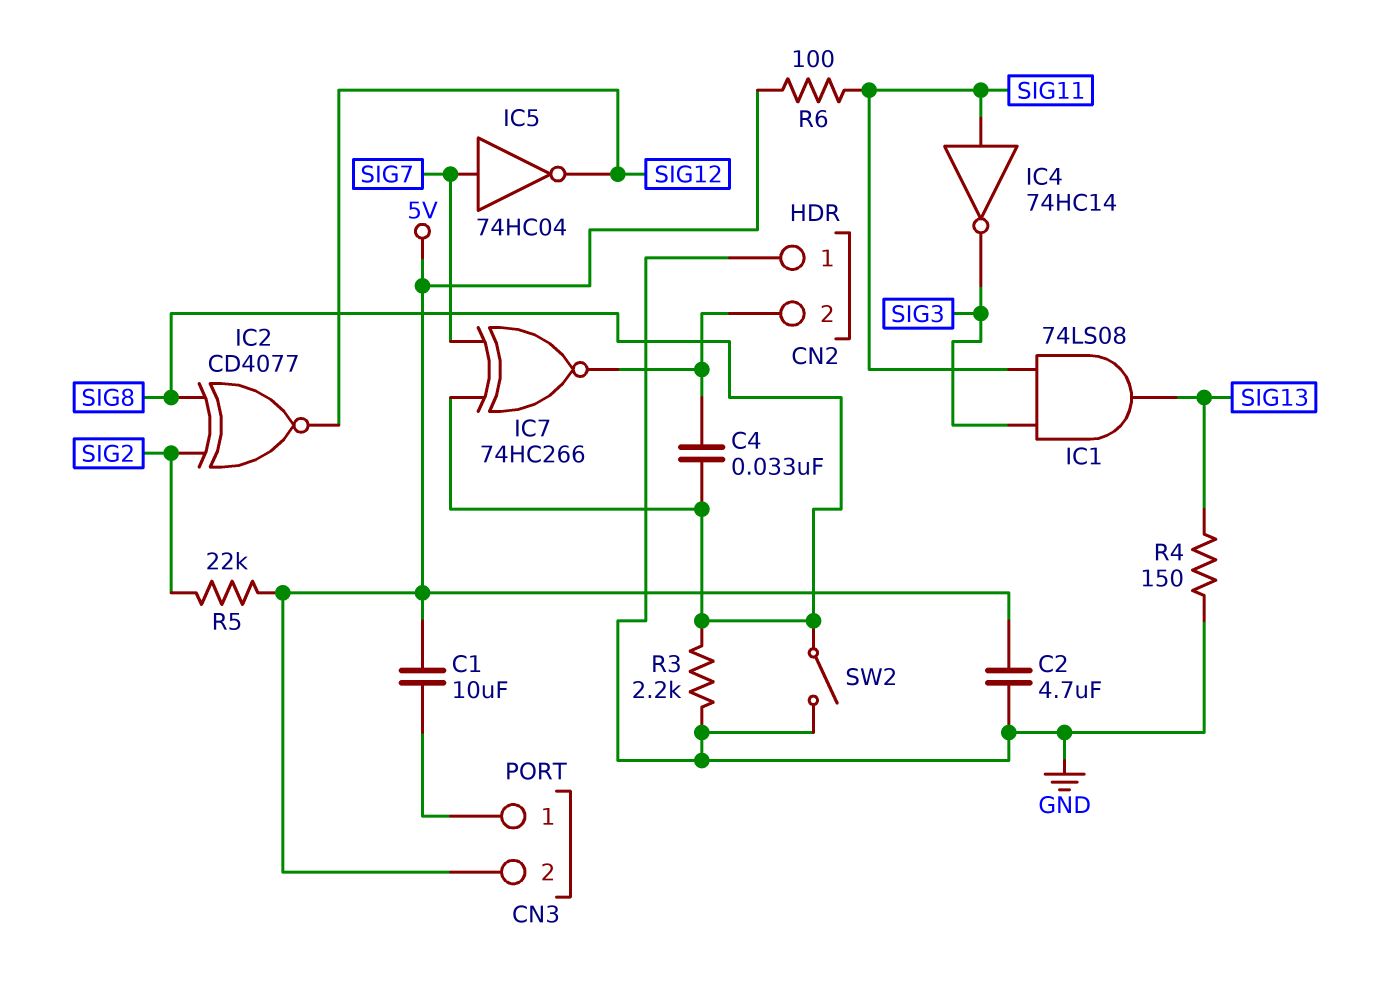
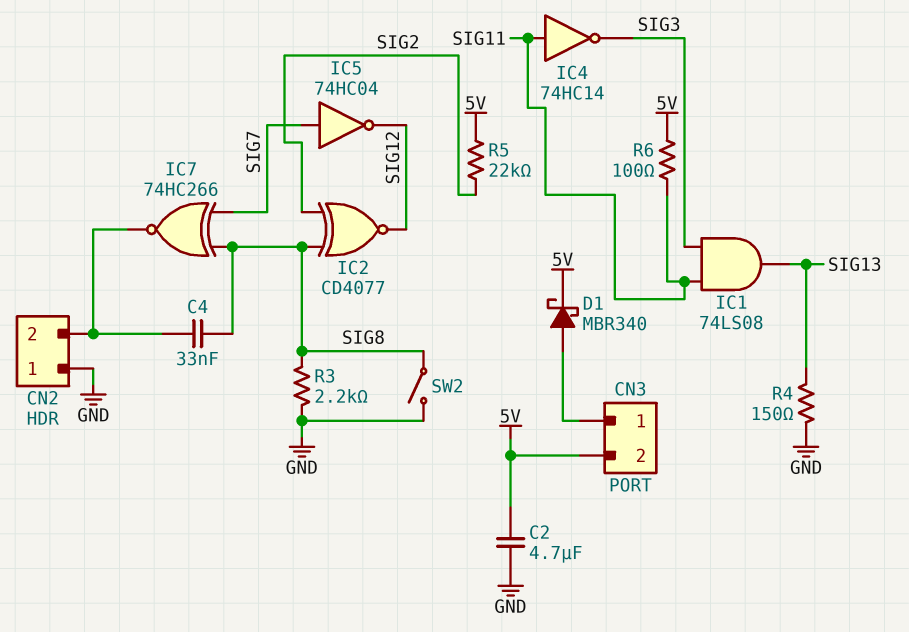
C1: 10uF (5V, CN3/1) -> none
D1: none -> schottky MBR340 (A CN3/1, K 5V)

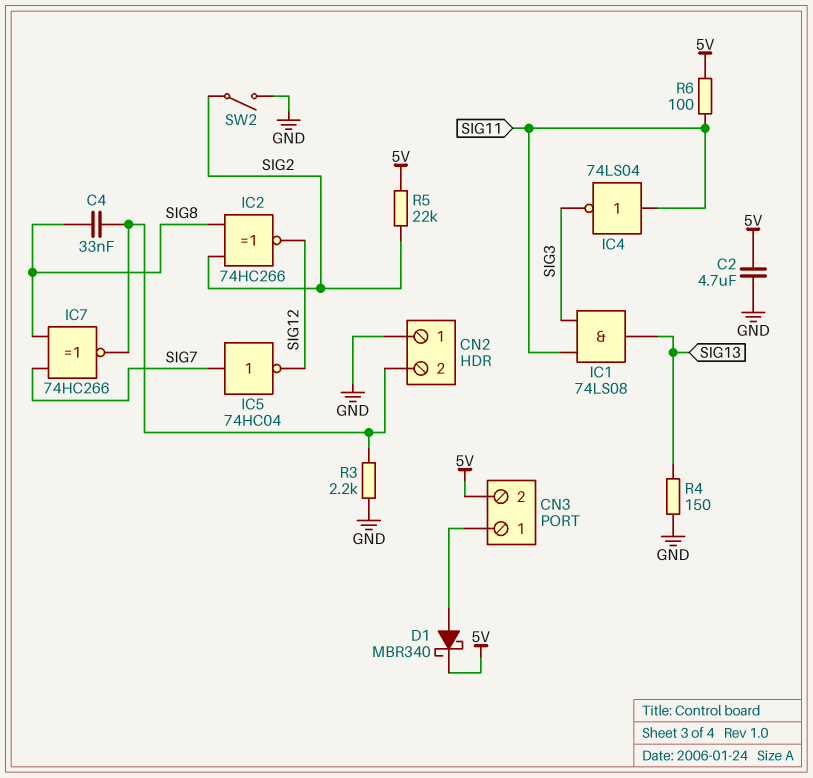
IC2: XNOR CD4077 (in SIG2, in SIG8, out SIG12) -> XNOR 74HC266 (in SIG2, in SIG8, out SIG12)
IC4: NOT 74HC14 (in SIG11, out SIG3) -> NOT 74LS04 (in SIG11, out SIG3)
R3: 2.2k (GND, SIG8) -> 2.2k (CN2/2, GND)
SW2: switch (GND, SIG8) -> switch (GND, SIG2)

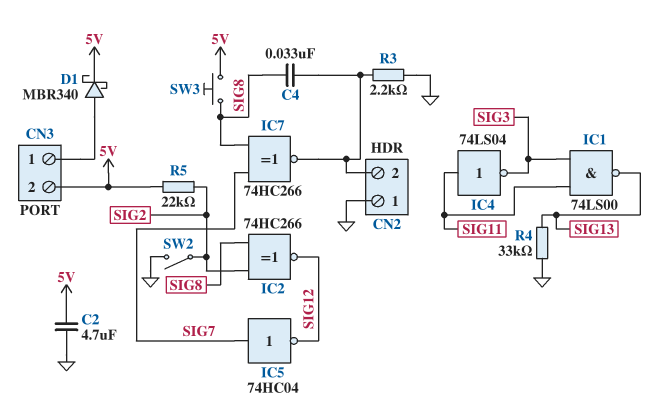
IC1: AND 74LS08 (in SIG3, in SIG11, out SIG13) -> NAND 74LS00 (in SIG3, in SIG11, out SIG13)
R4: 150 (GND, SIG13) -> 33k (GND, SIG13)
R6: 100 (5V, SIG11) -> none
SW3: none -> button (5V, SIG8)

